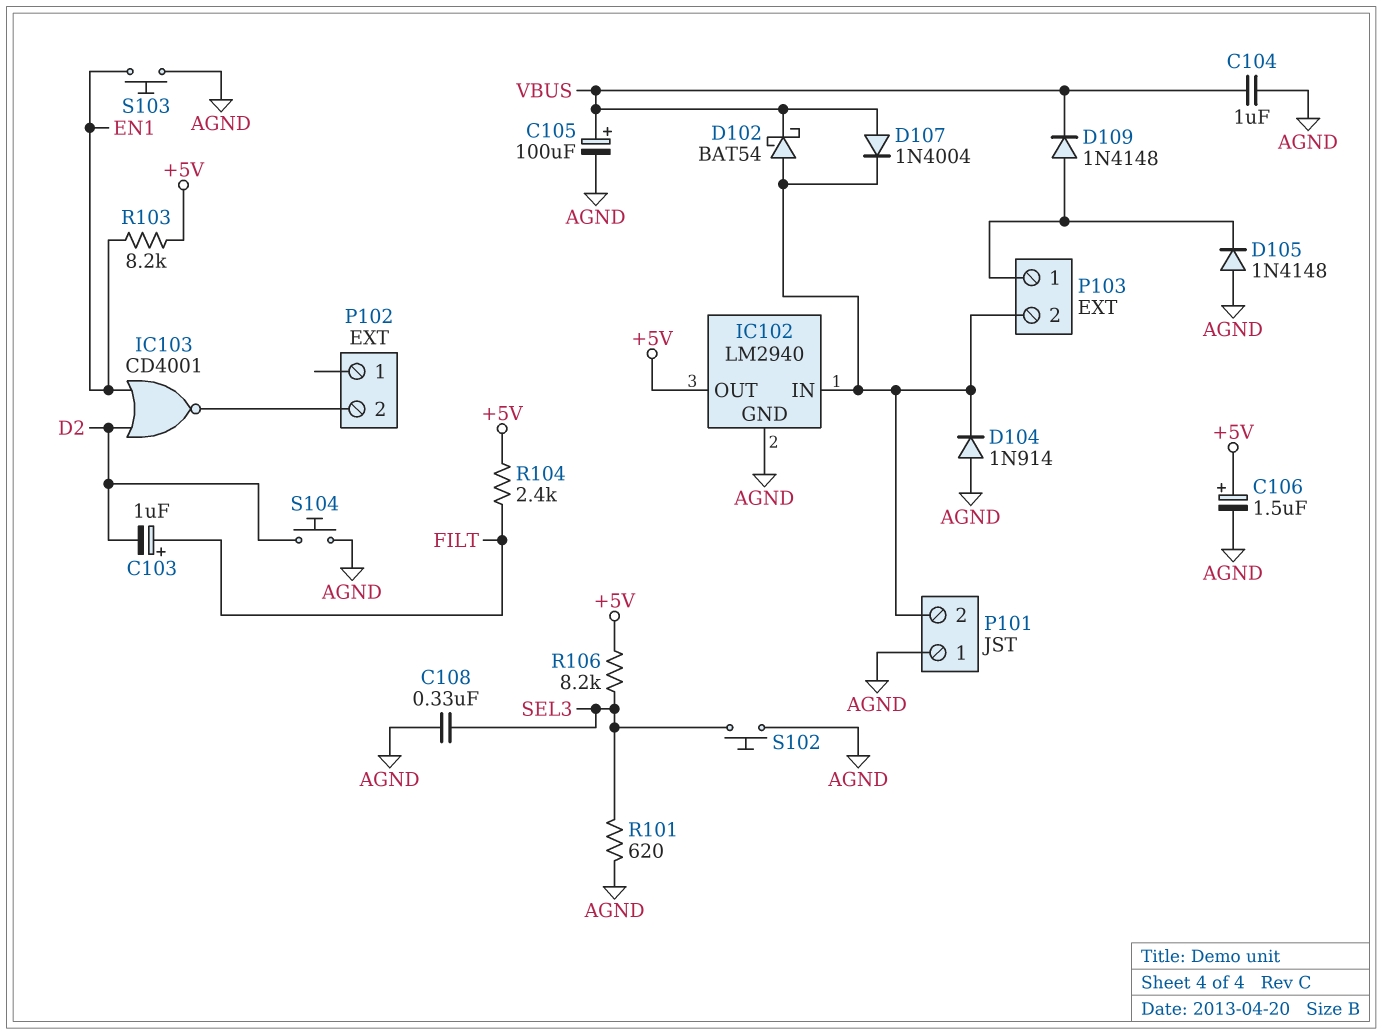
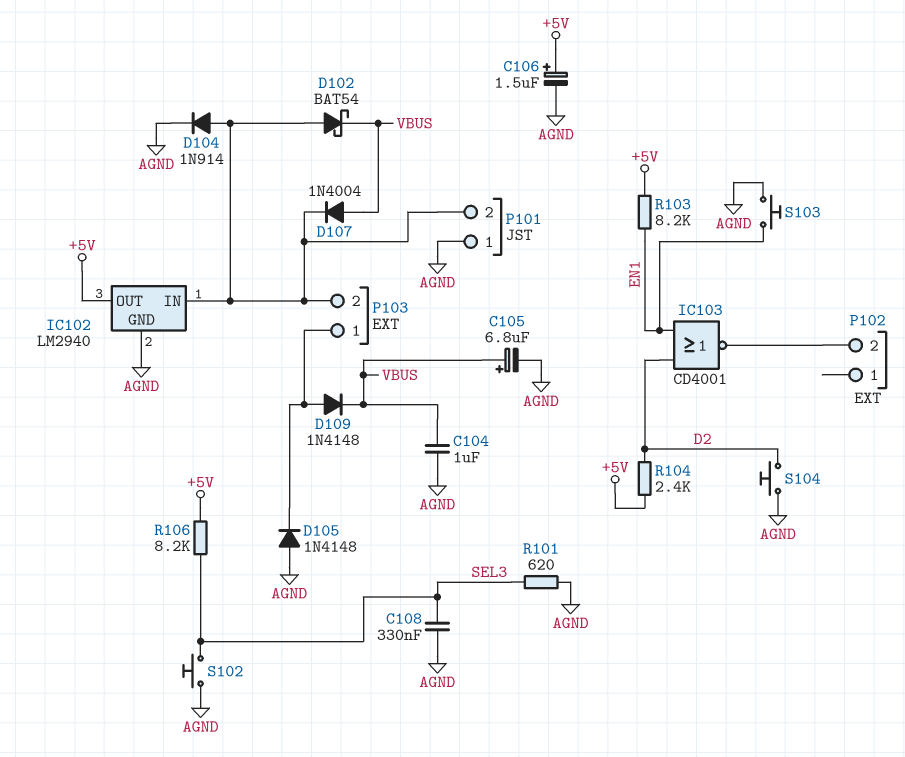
C103: 1uF (plus FILT, minus D2) -> none
C105: 100uF (plus VBUS, minus AGND) -> 6.8uF (plus VBUS, minus AGND)
D104: diode 1N914 (A AGND, K IC102/IN) -> diode 1N914 (A IC102/IN, K AGND)
R104: 2.4k (+5V, FILT) -> 2.4k (+5V, D2)

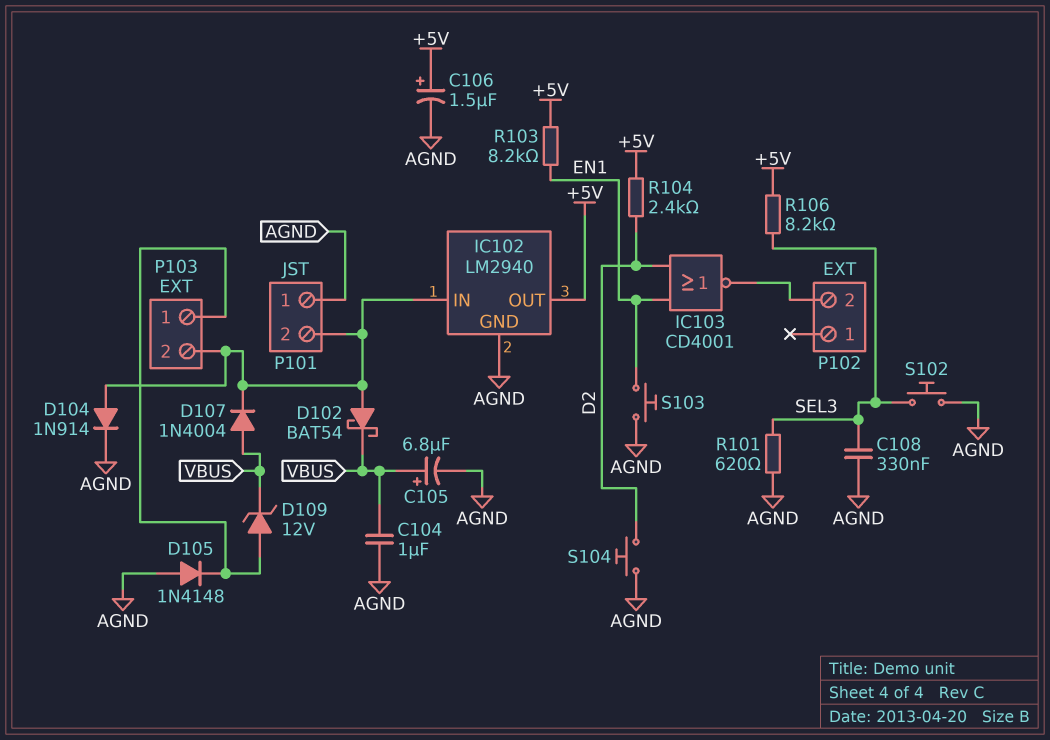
D109: diode 1N4148 (A P103/1, K VBUS) -> zener 12V (A P103/1, K VBUS)

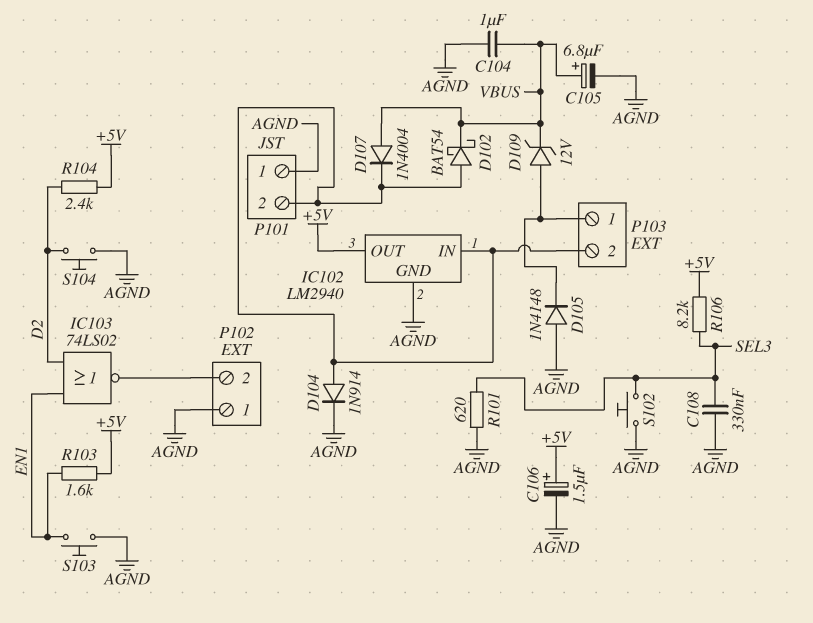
IC103: NOR CD4001 (in D2, in EN1, out P102/2) -> NOR 74LS02 (in D2, in EN1, out P102/2)
P102 pin 1: none -> AGND
R103: 8.2k (+5V, EN1) -> 1.6k (+5V, EN1)

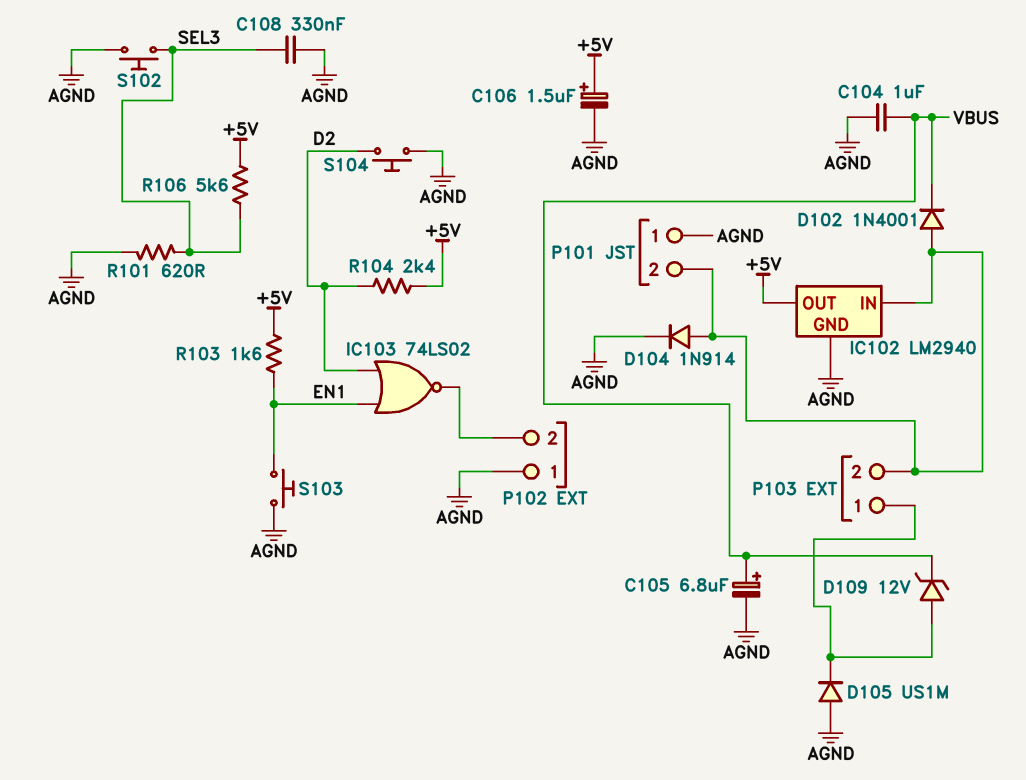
D102: schottky BAT54 (A IC102/IN, K VBUS) -> diode 1N4001 (A IC102/IN, K VBUS)
D105: diode 1N4148 (A AGND, K P103/1) -> diode US1M (A AGND, K P103/1)
D107: diode 1N4004 (A VBUS, K IC102/IN) -> none
R106: 8.2k (+5V, SEL3) -> 5.6k (+5V, SEL3)

